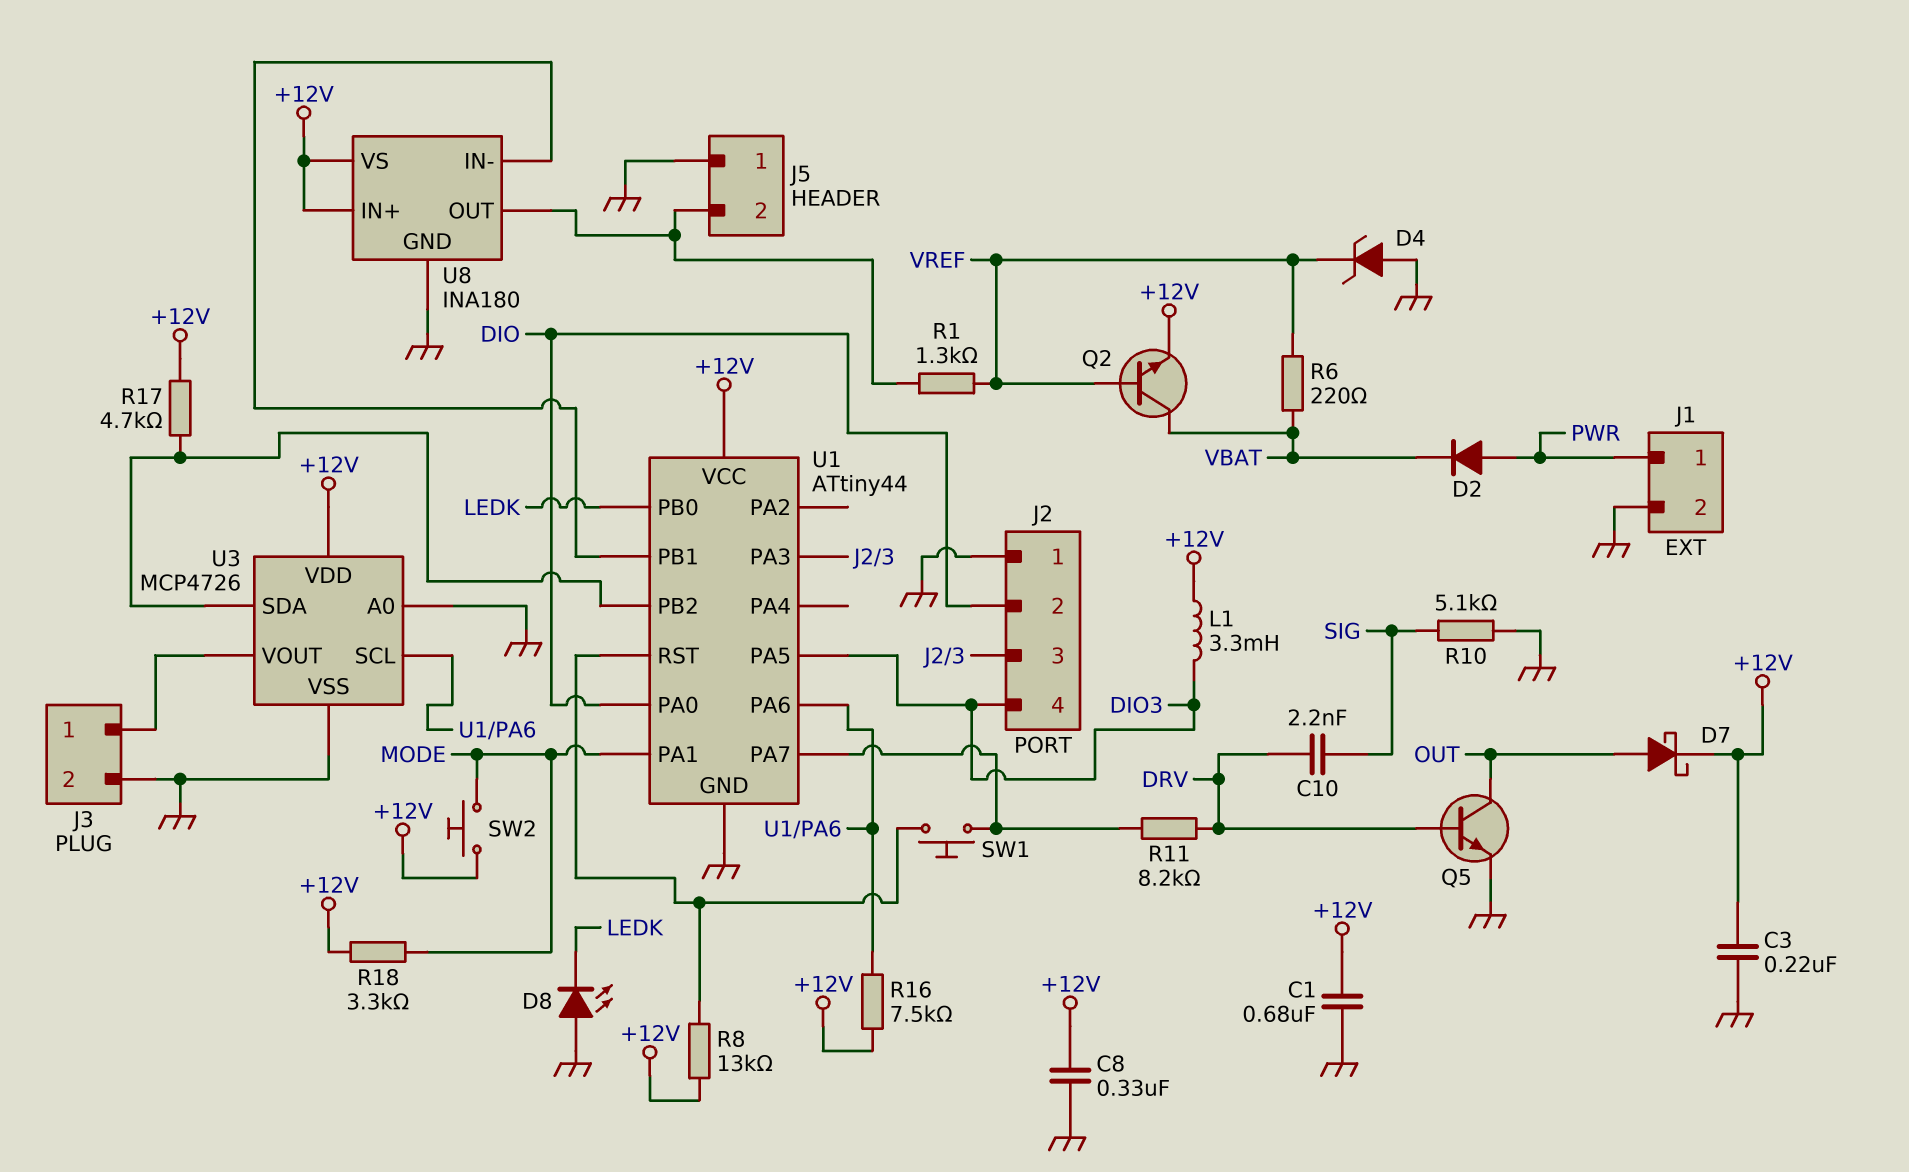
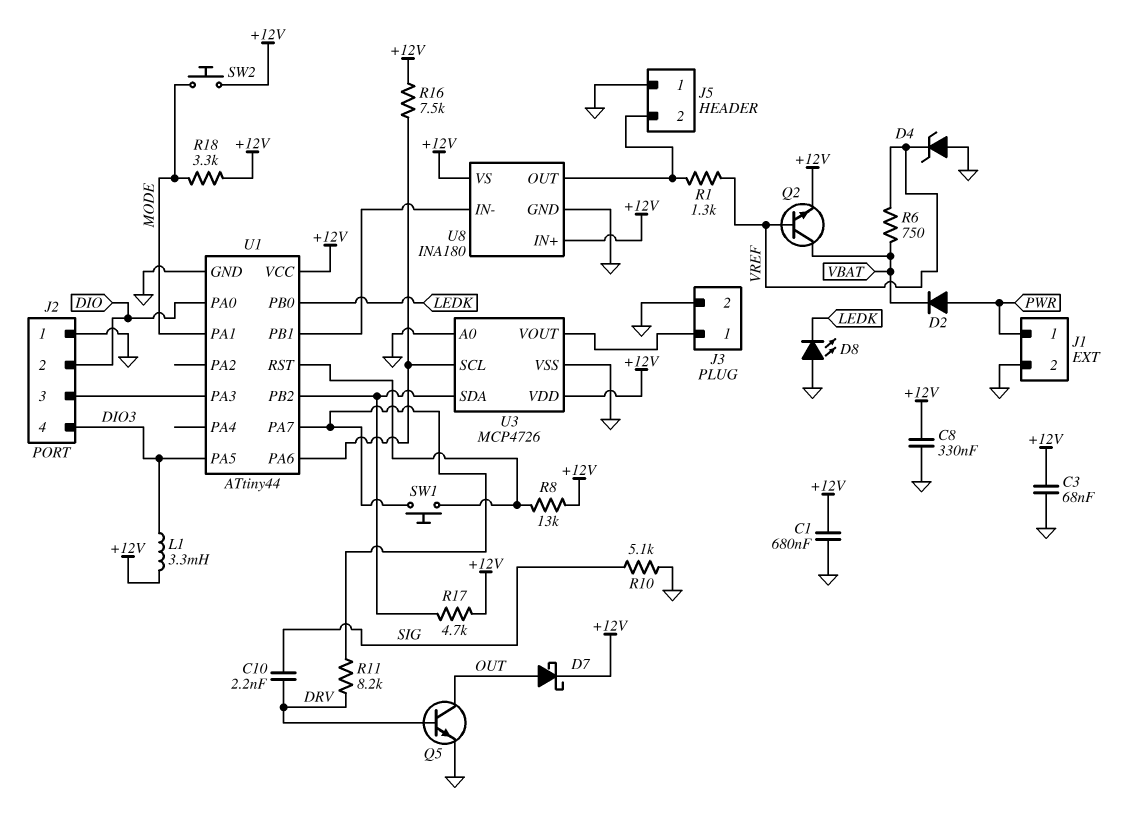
C3: 220nF (+12V, GND) -> 68nF (+12V, GND)
R6: 220 (VBAT, VREF) -> 750 (VBAT, VREF)

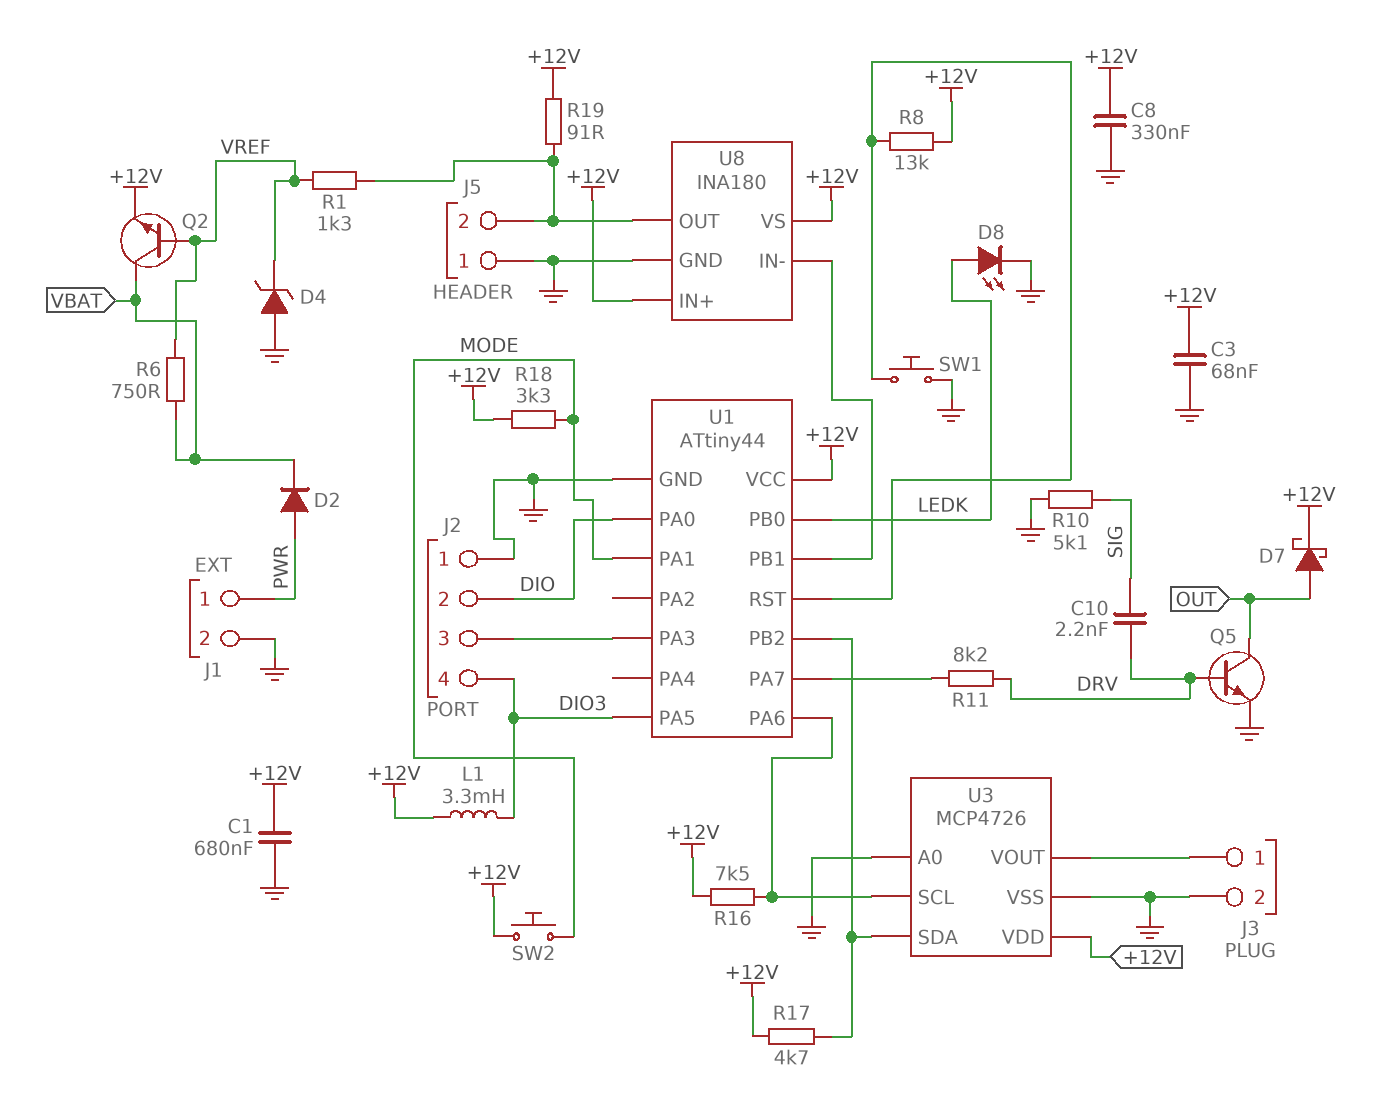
D8: LED (A GND, K LEDK) -> LED (A LEDK, K GND)
R19: none -> 91 (+12V, J5/2)
SW1: button (U1/PA7, U1/RST) -> button (GND, U1/RST)

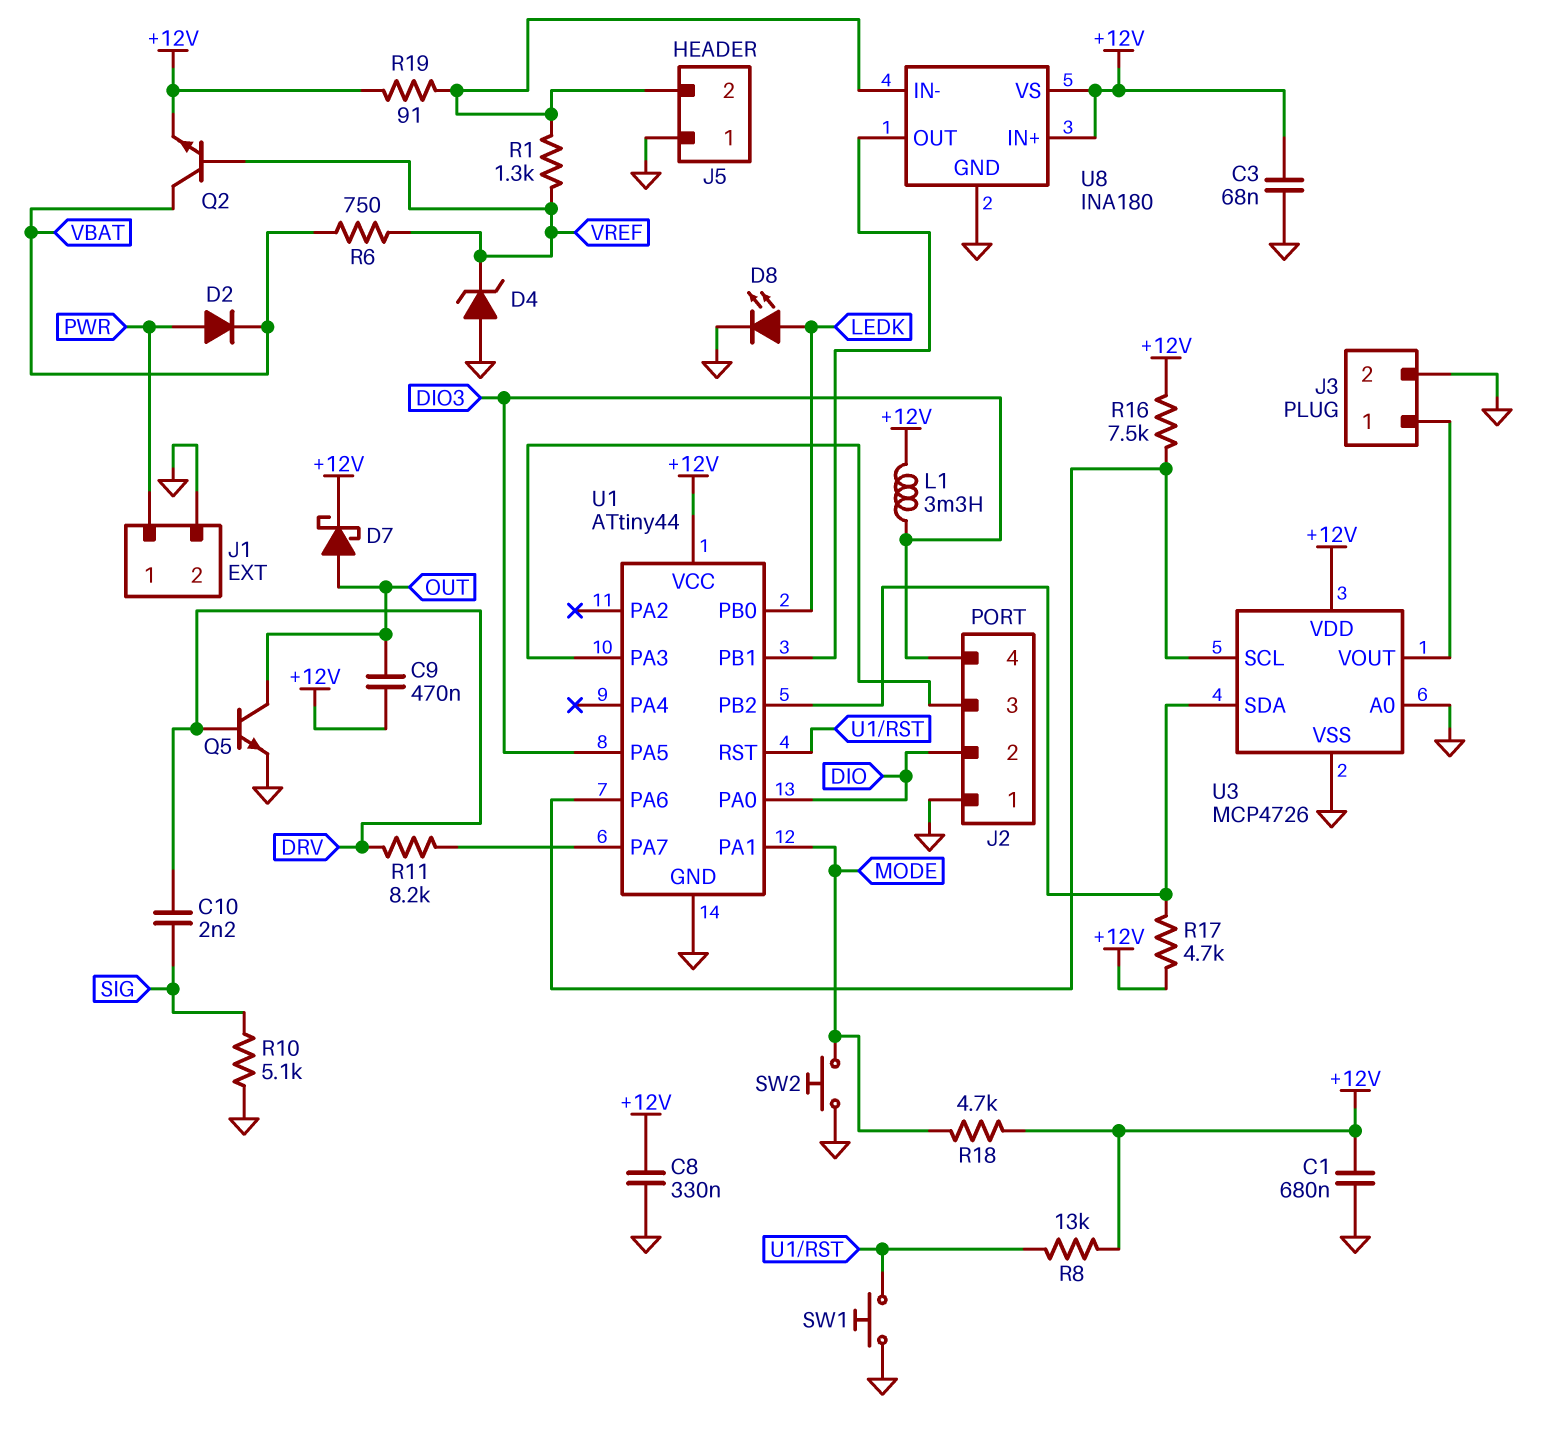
C9: none -> 470nF (+12V, OUT)
R18: 3.3k (+12V, MODE) -> 4.7k (+12V, MODE)
SW2: button (+12V, MODE) -> button (GND, MODE)
U8 pin IN-: U1/PB1 -> J5/2
U8 pin OUT: J5/2 -> U1/PB1

